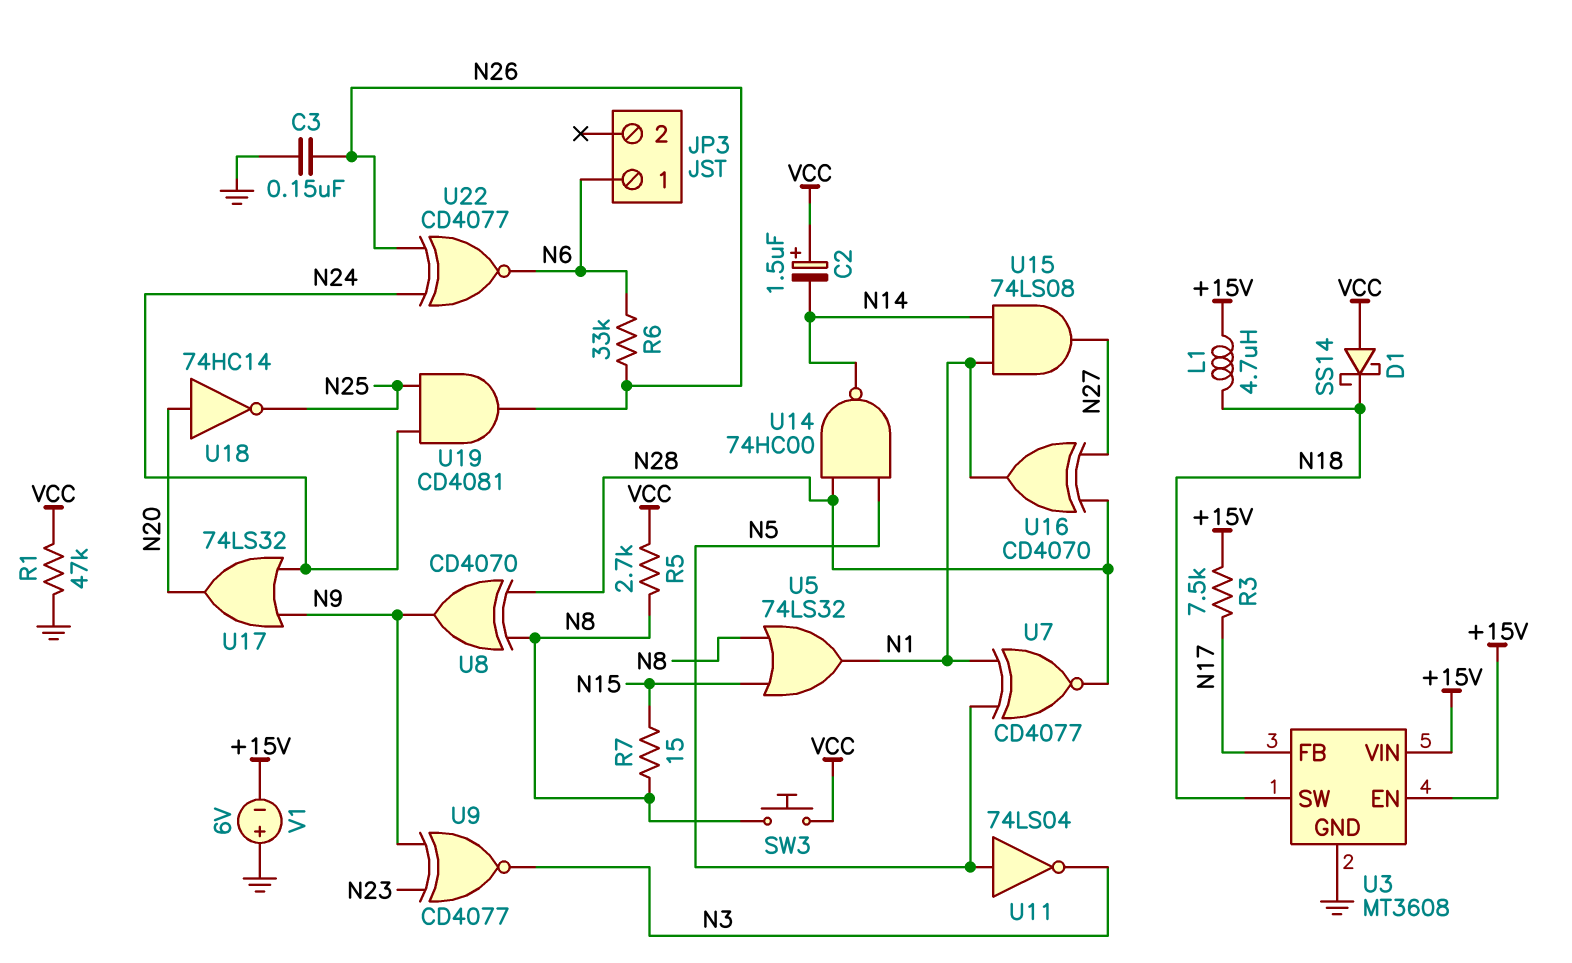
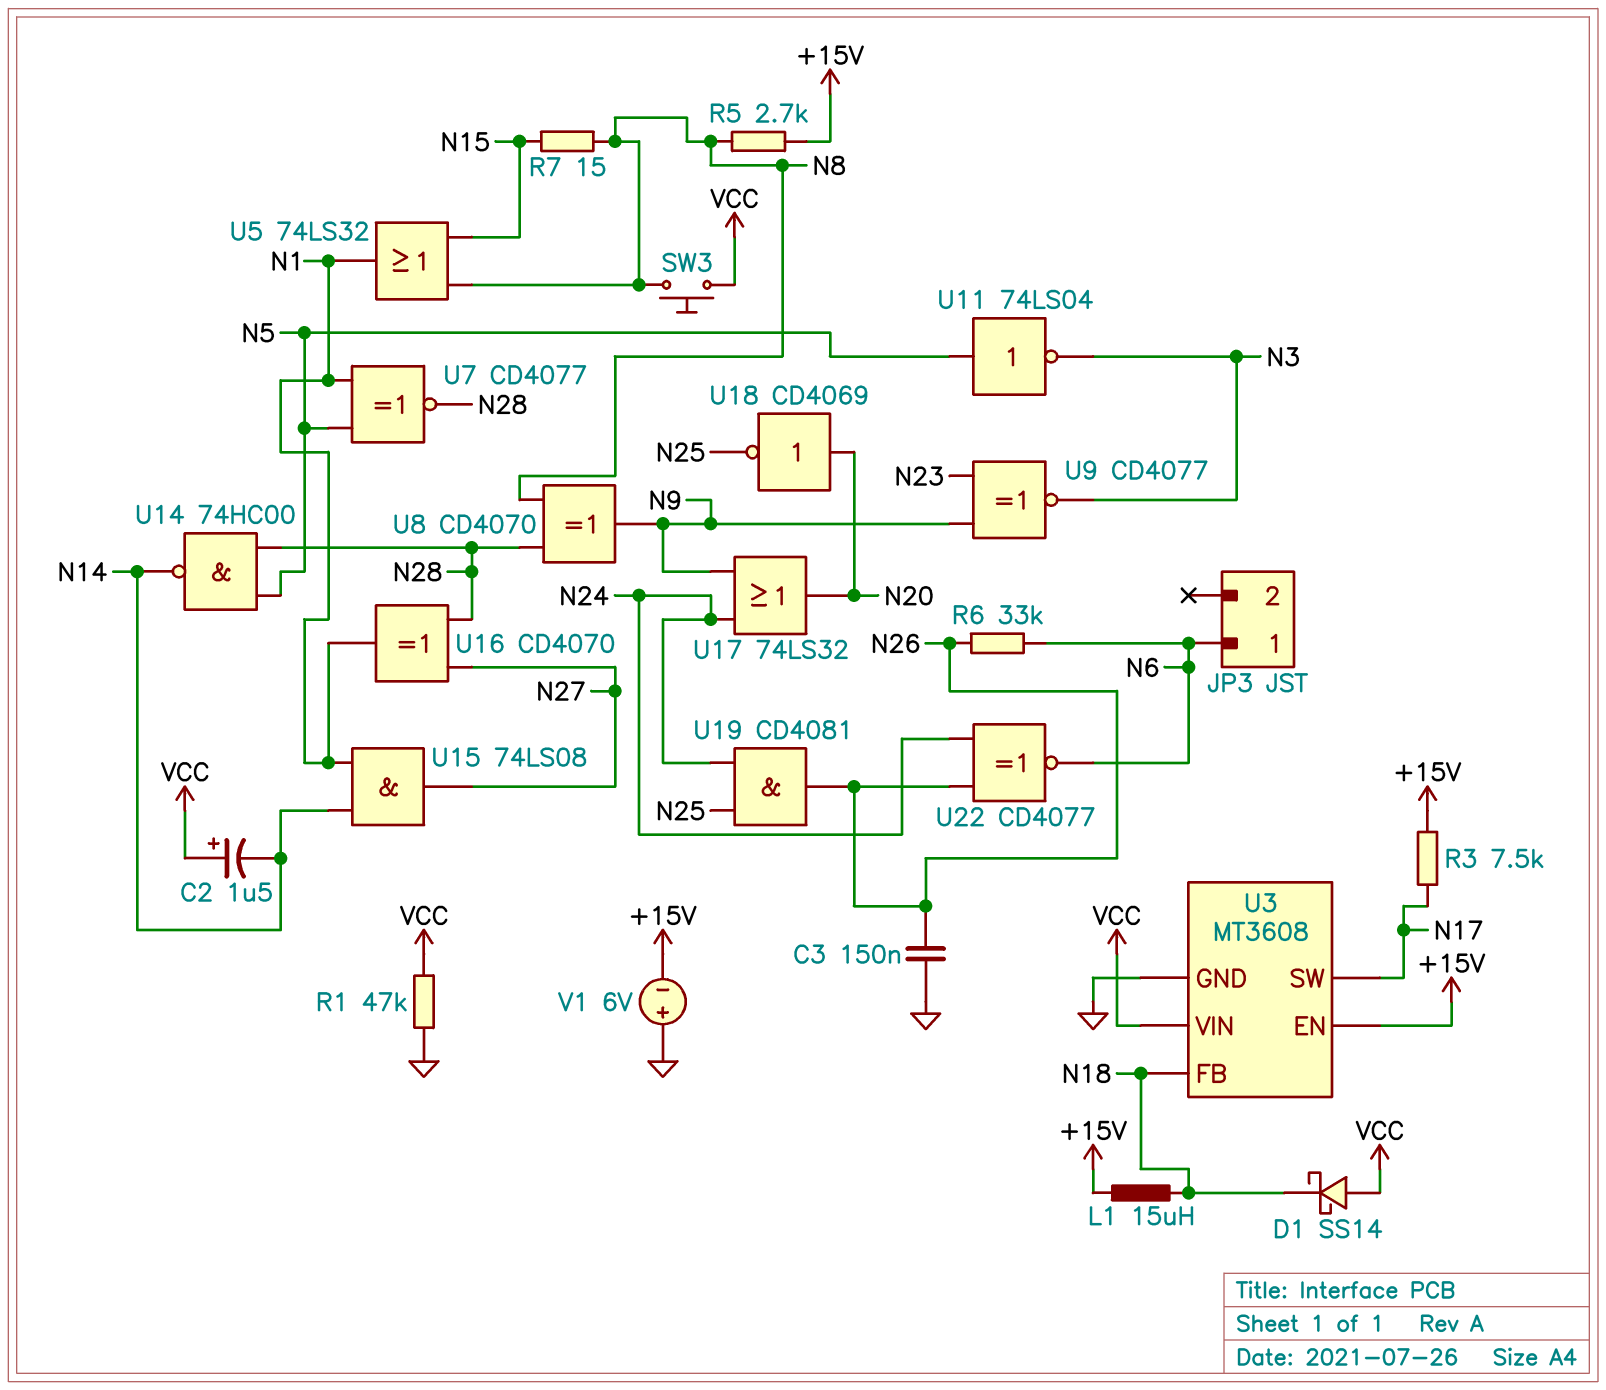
L1: 4.7uH (+15V, N18) -> 15uH (+15V, N18)
R5: 2.7k (N8, VCC) -> 2.7k (+15V, N8)
U3 pin FB: N17 -> N18
U3 pin SW: N18 -> N17
U3 pin VIN: +15V -> VCC
U18: NOT 74HC14 (in N20, out N25) -> NOT CD4069 (in N20, out N25)

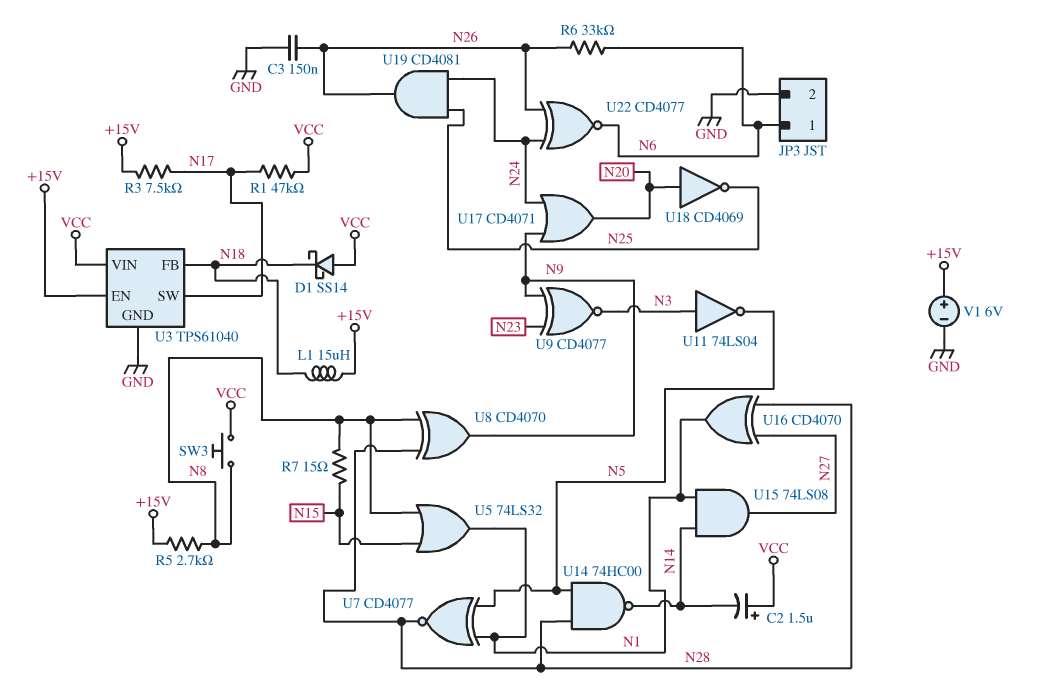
JP3 pin 2: none -> GND
R1: 47k (GND, VCC) -> 47k (N17, VCC)
U3: MT3608 -> TPS61040
U11: NOT 74LS04 (in N5, out N3) -> NOT 74LS04 (in N3, out N5)
U17: OR 74LS32 (in N9, in N24, out N20) -> OR CD4071 (in N9, in N24, out N20)
V1: 6V (plus GND, minus +15V) -> 6V (plus +15V, minus GND)

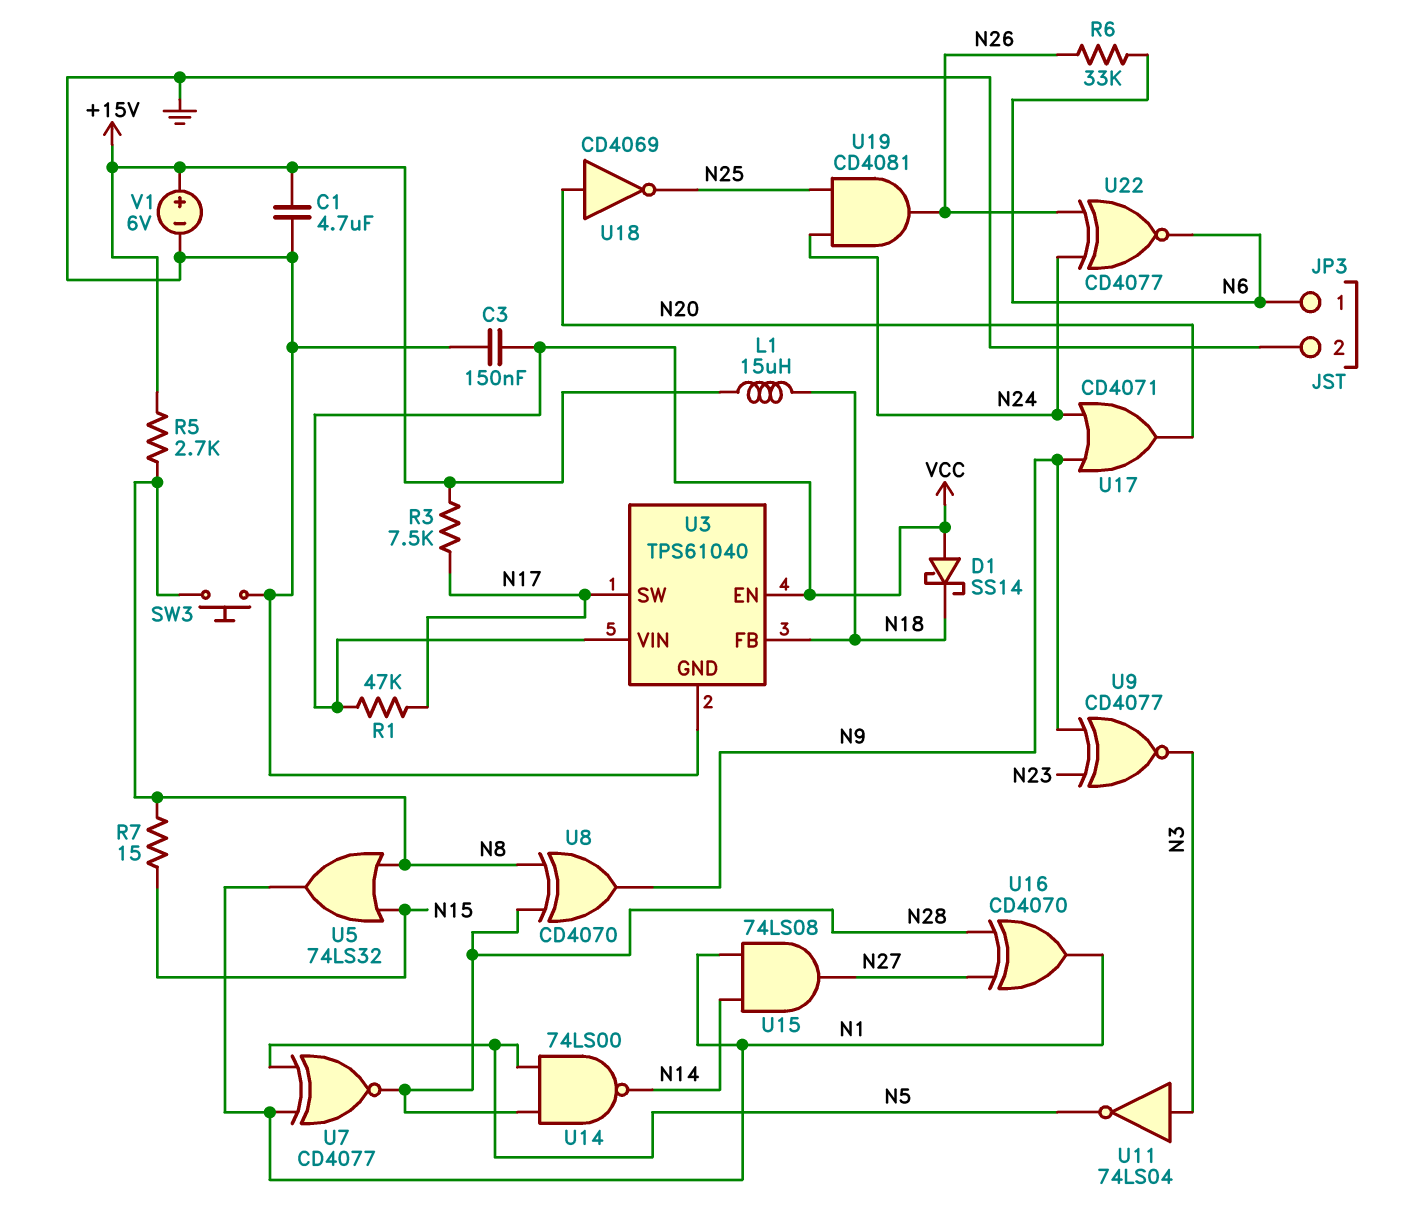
C1: none -> 4.7uF (+15V, GND)
C2: 1.5uF (plus VCC, minus N14) -> none
C3: 150nF (GND, N26) -> 150nF (GND, VCC)
SW3: button (N8, VCC) -> button (GND, N8)
U3 pin EN: +15V -> VCC
U14: NAND 74HC00 (in N5, in N28, out N14) -> NAND 74LS00 (in N5, in N28, out N14)

